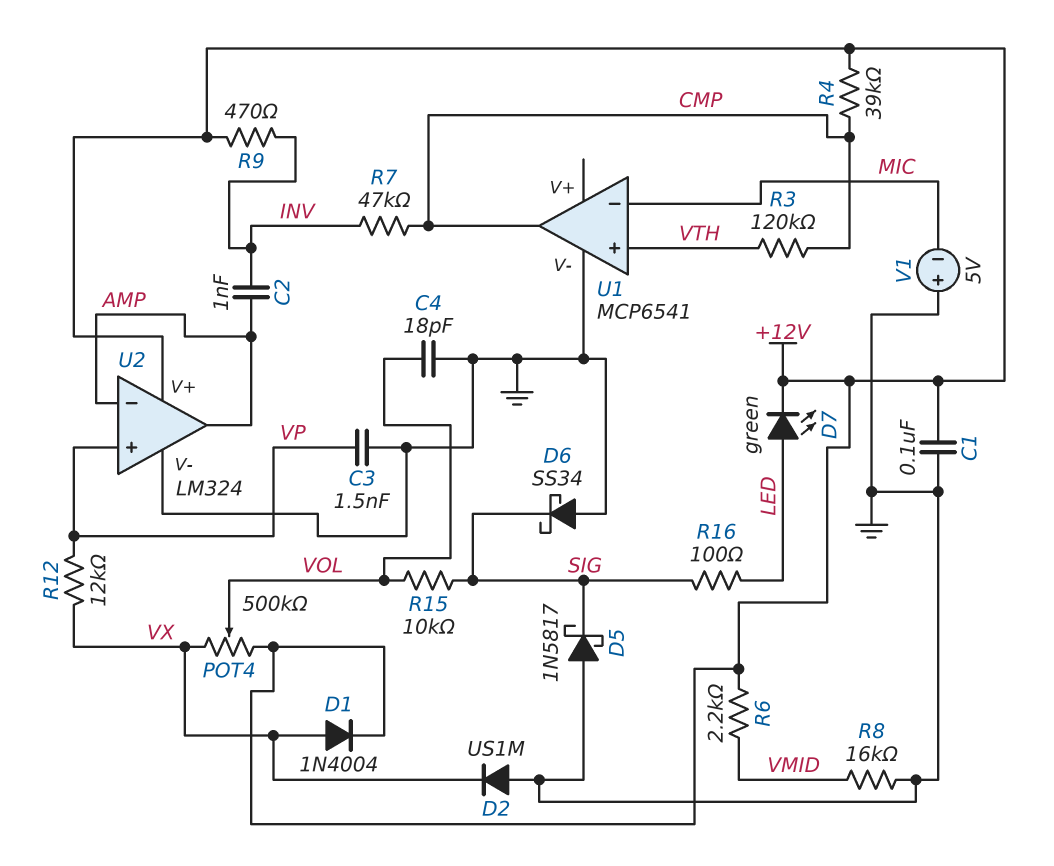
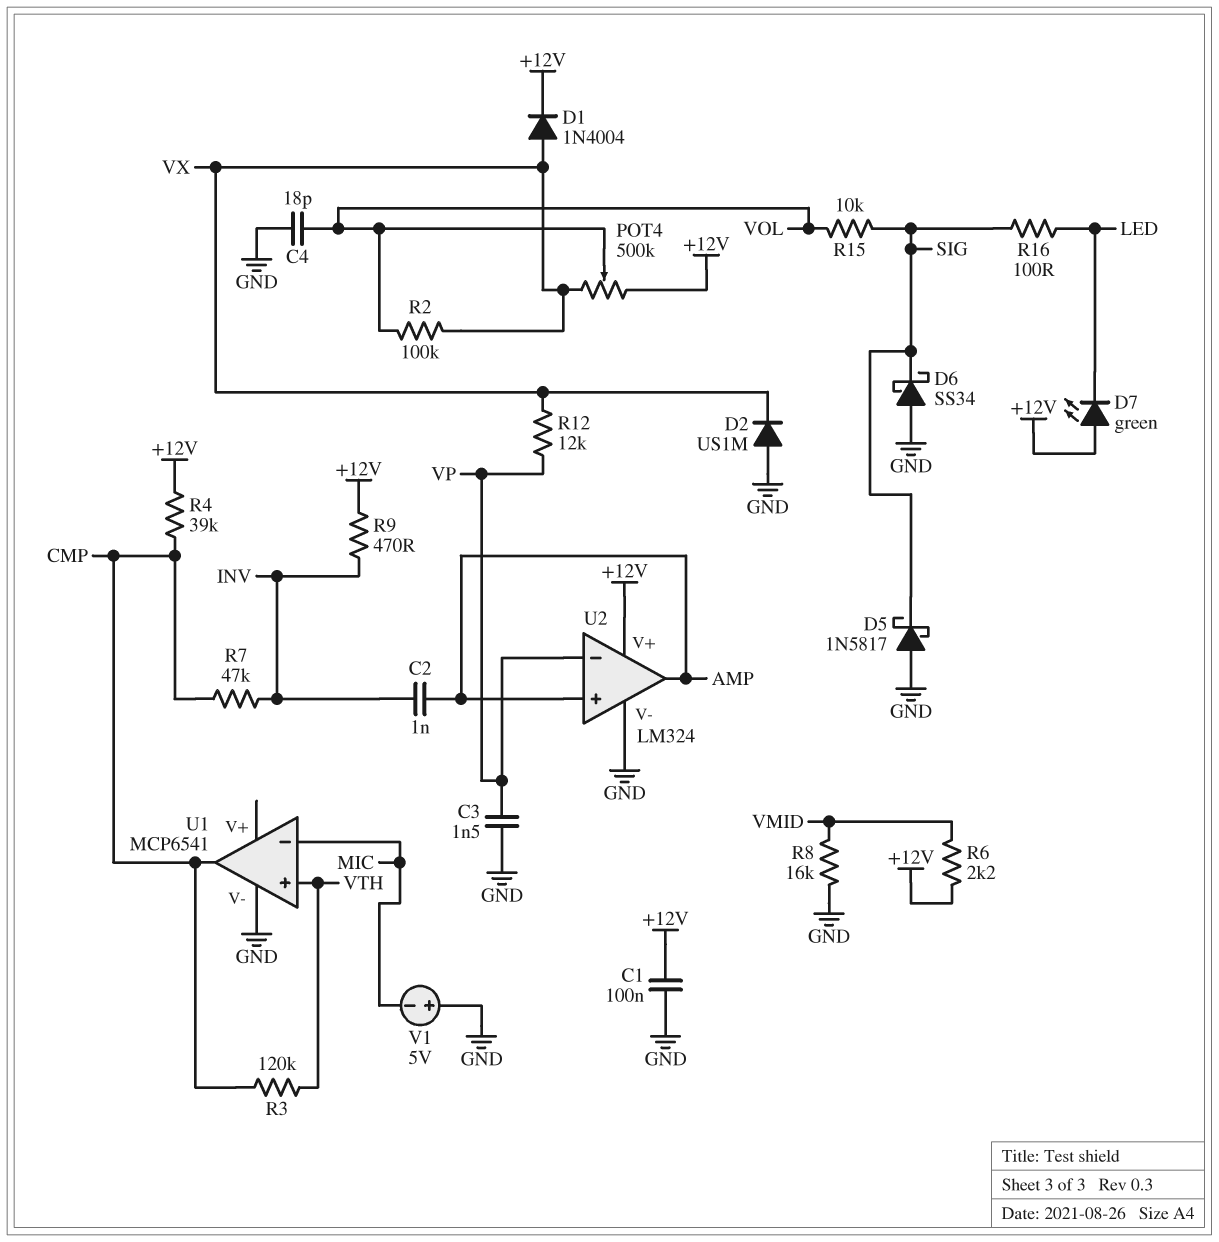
D7: LED green (A LED, K +12V) -> LED green (A +12V, K LED)
R2: none -> 100k (VOL, VX)
U2 pin in+: VP -> AMP
U2 pin in-: AMP -> VP

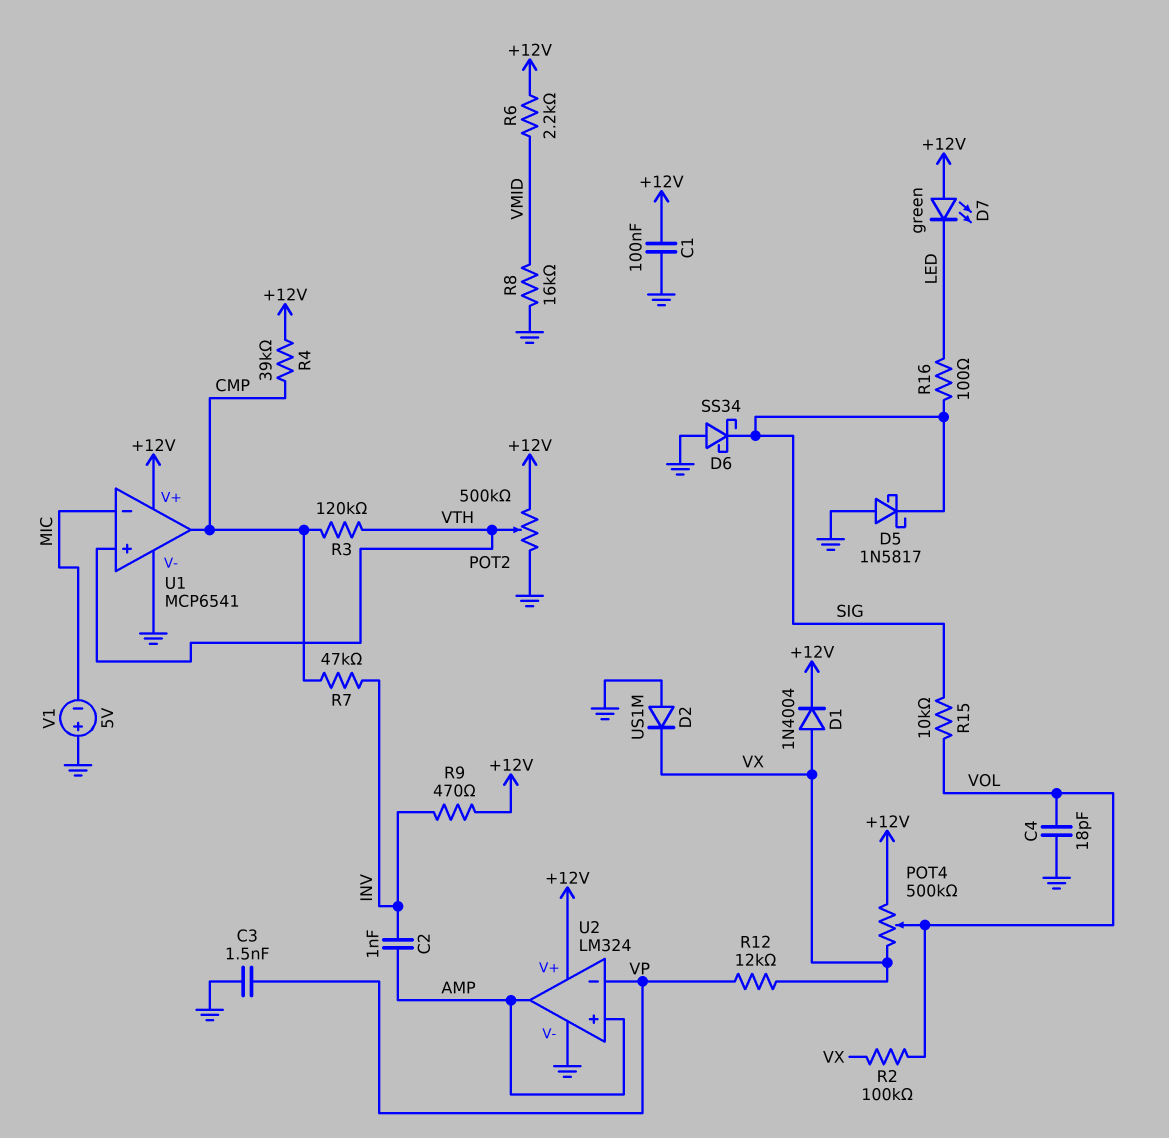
POT2: none -> 500k (+12V, GND, wiper VTH)
U1 pin V+: none -> +12V

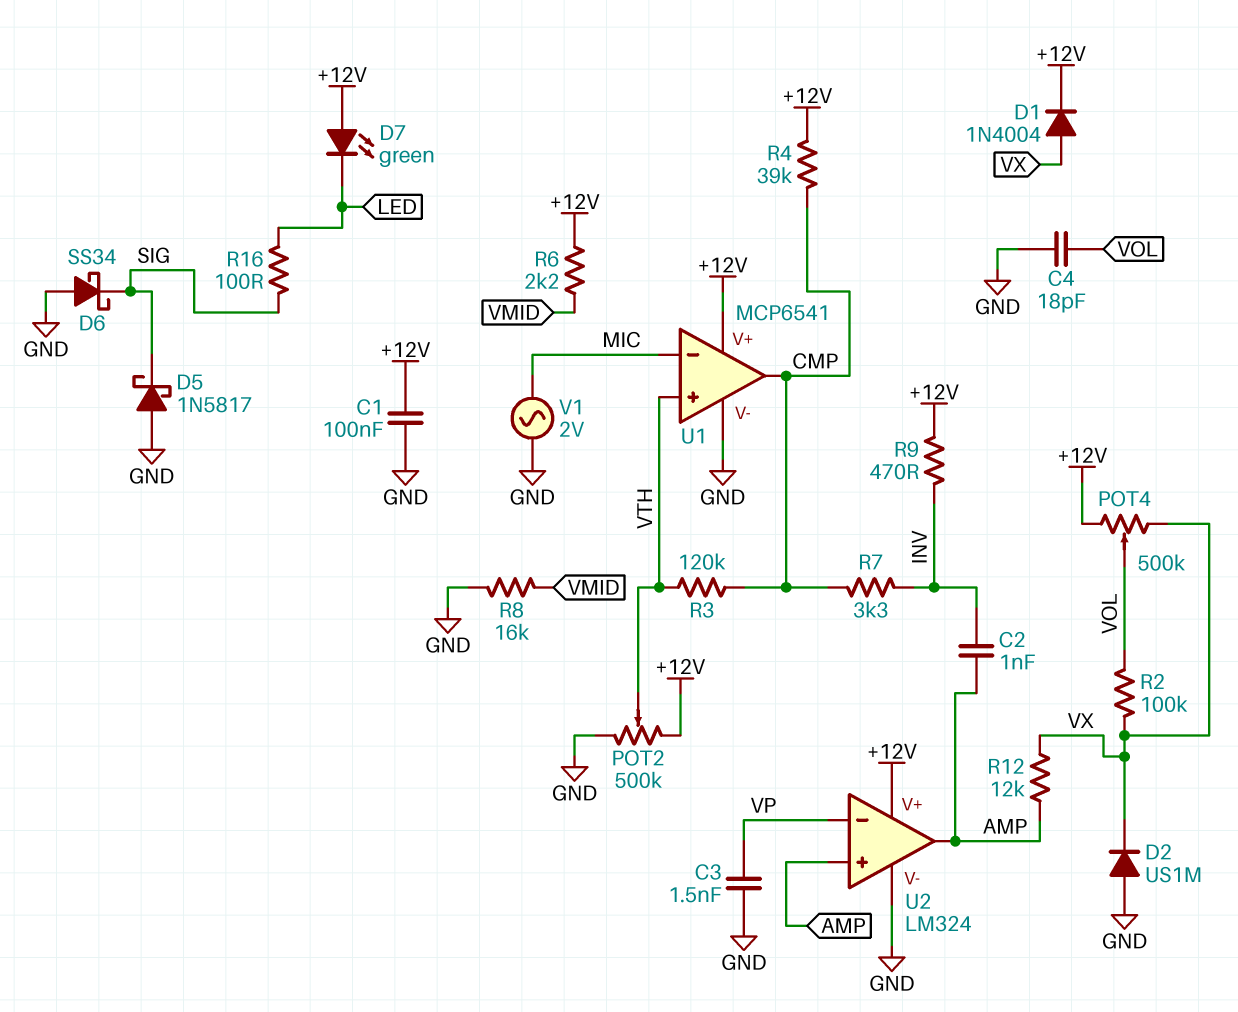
R7: 47k (CMP, INV) -> 3.3k (CMP, INV)
R12: 12k (VP, VX) -> 12k (AMP, VX)
R15: 10k (SIG, VOL) -> none
V1: 5V (plus GND, minus MIC) -> AC 2V (GND, MIC)

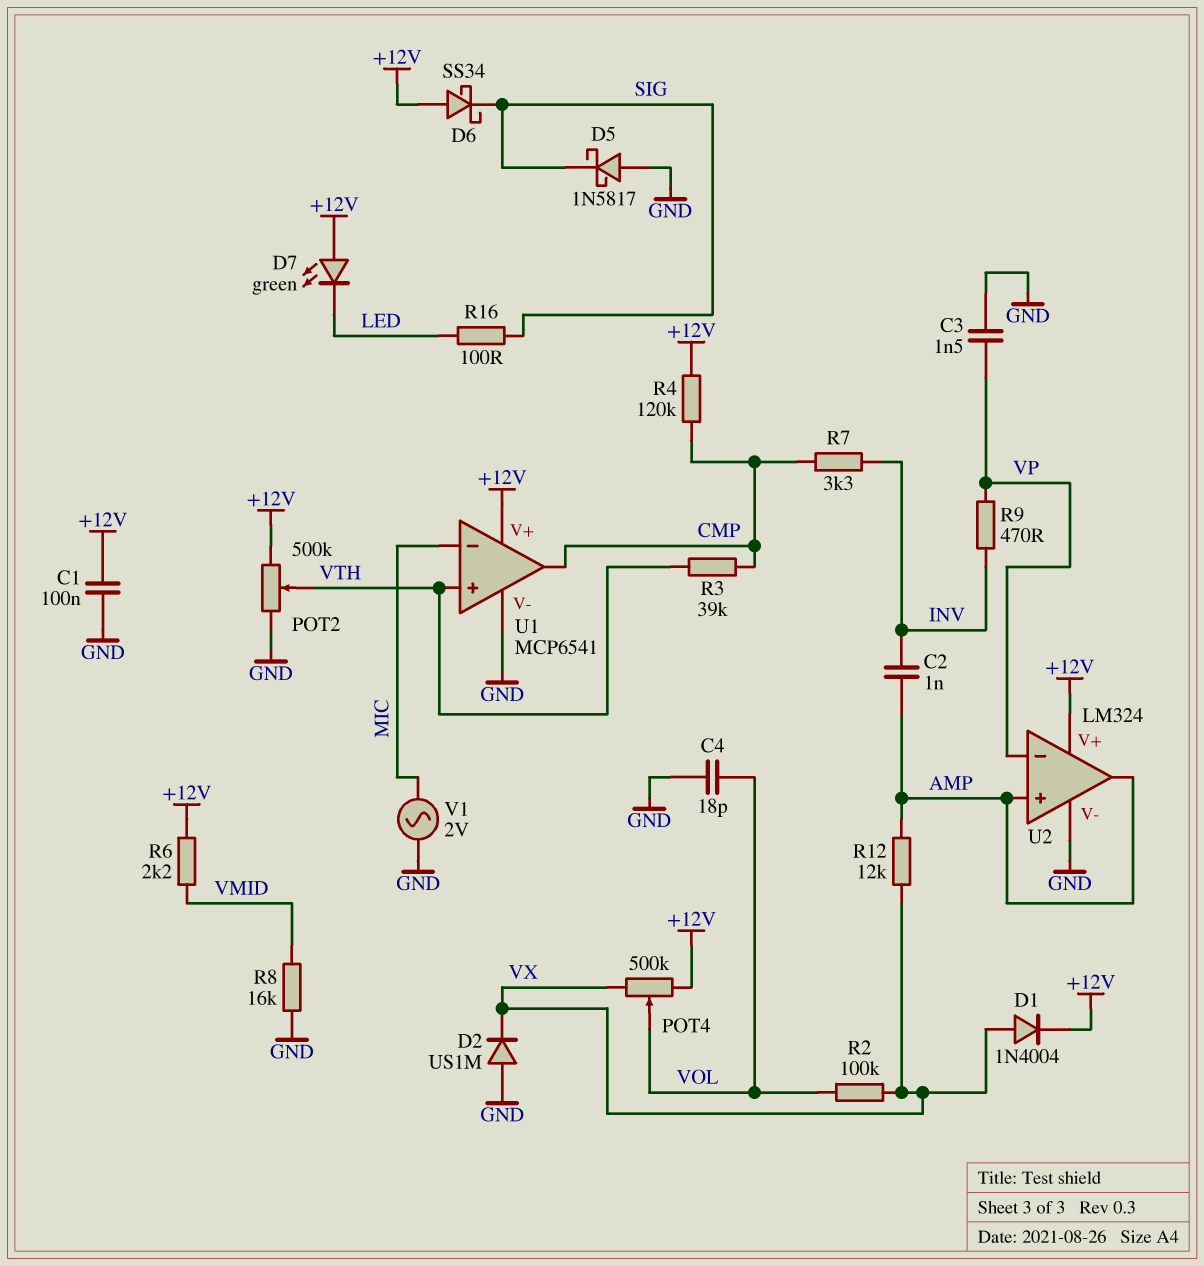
D6: schottky SS34 (A GND, K SIG) -> schottky SS34 (A +12V, K SIG)
R3: 120k (CMP, VTH) -> 39k (CMP, VTH)
R4: 39k (+12V, CMP) -> 120k (+12V, CMP)
R9: 470 (+12V, INV) -> 470 (INV, VP)

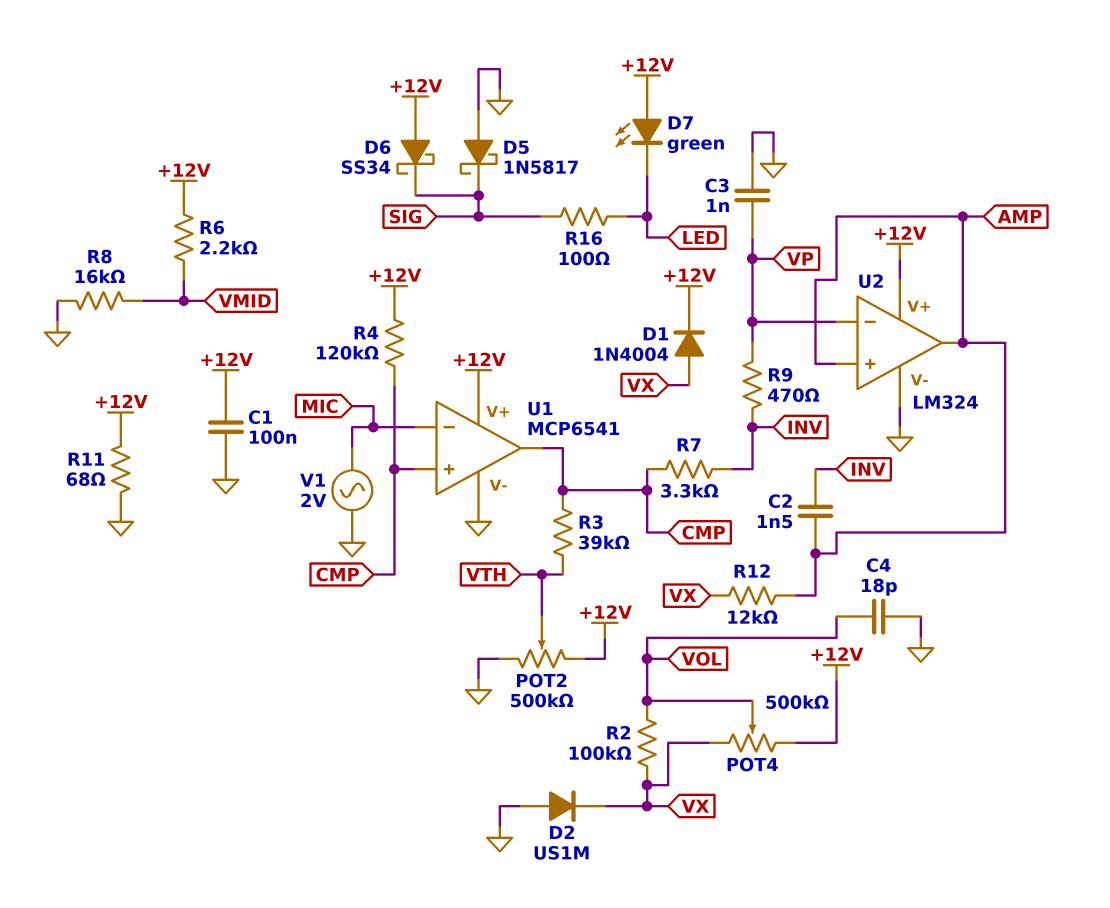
C2: 1nF (AMP, INV) -> 1.5nF (AMP, INV)
C3: 1.5nF (GND, VP) -> 1nF (GND, VP)
R11: none -> 68 (+12V, GND)
U1 pin in+: VTH -> CMP

